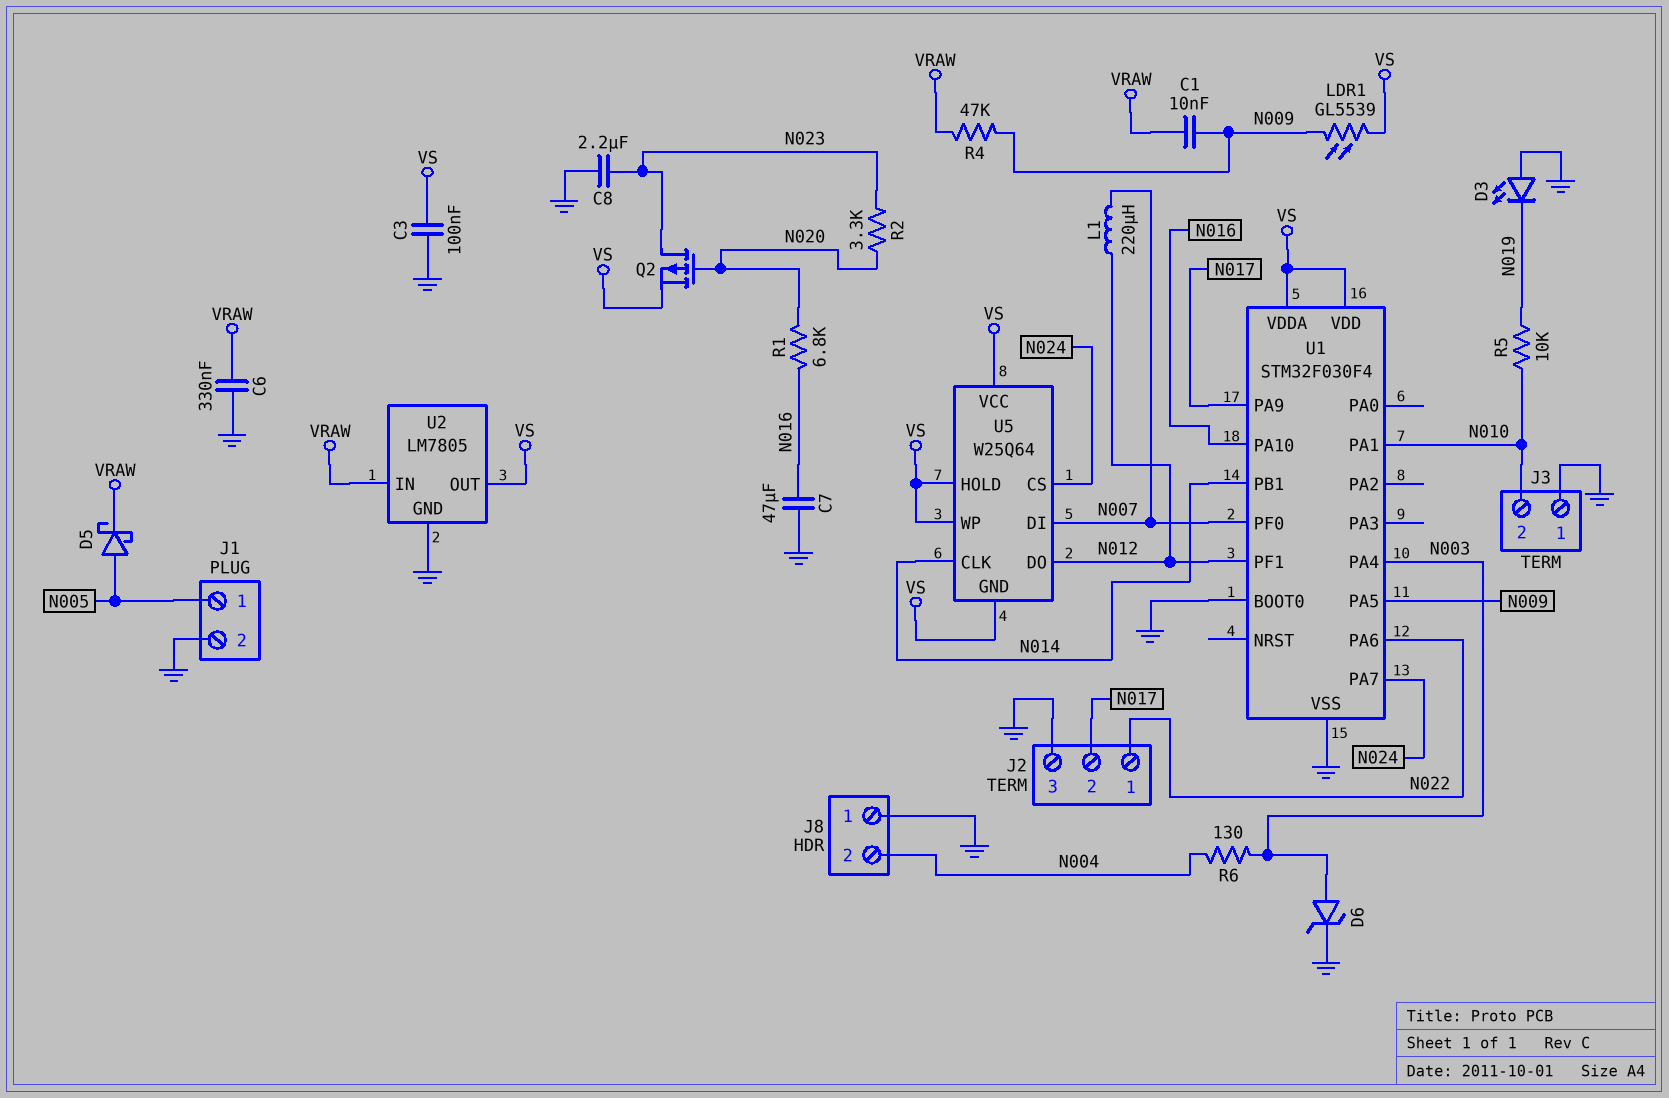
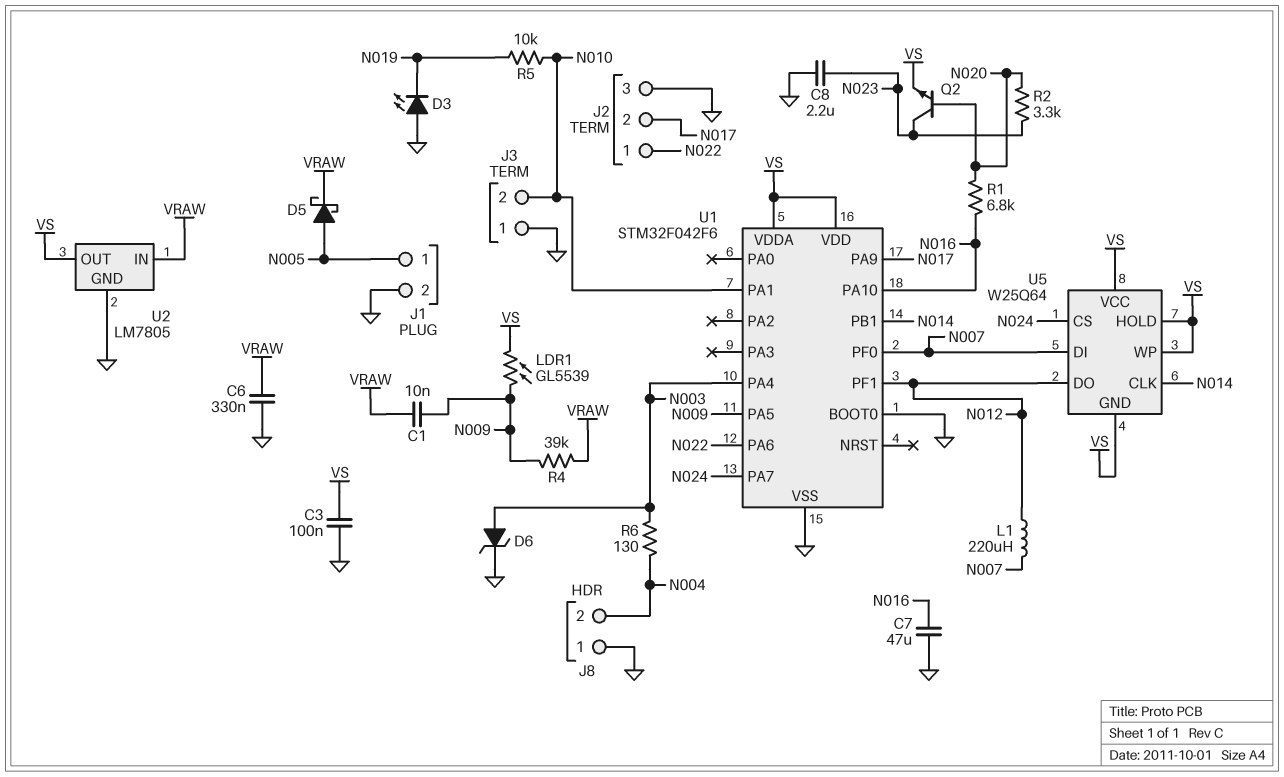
Q2: PMOS (G N020, D N023, S VS) -> NPN (B N020, C N023, E VS)
R4: 47k (N009, VRAW) -> 39k (N009, VRAW)
U1: STM32F030F4 -> STM32F042F6

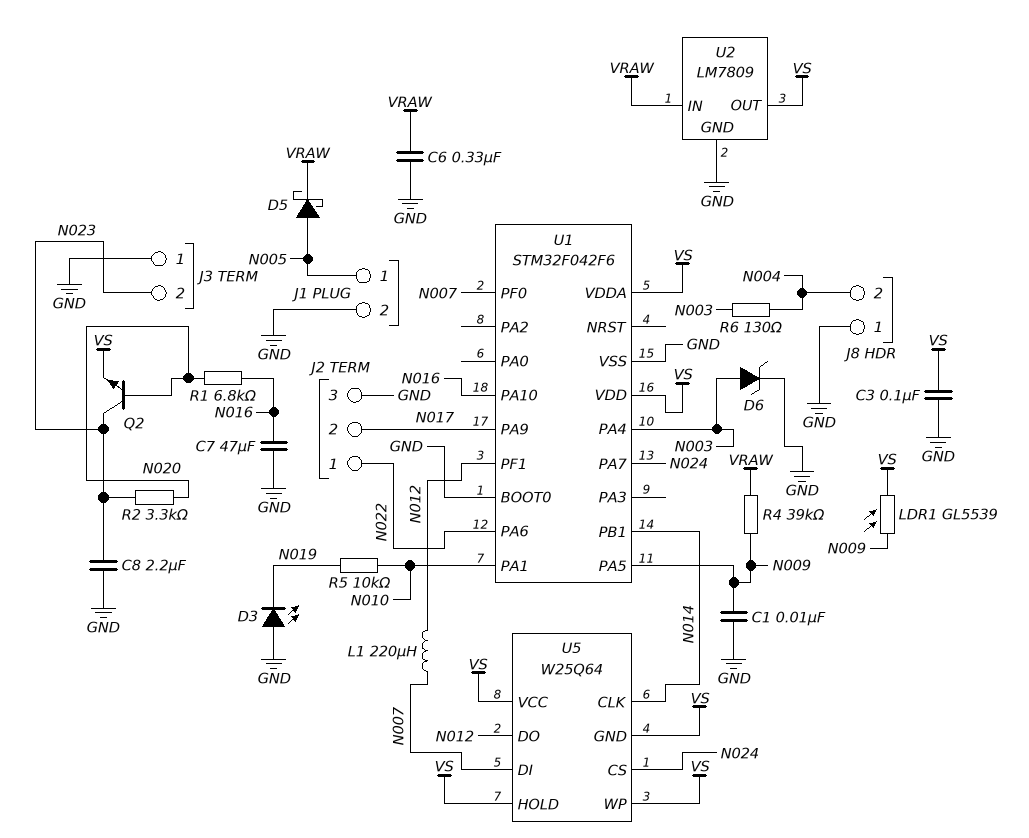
C1: 10nF (N009, VRAW) -> 10nF (GND, N009)
J3 pin 2: N010 -> N023
U2: LM7805 -> LM7809

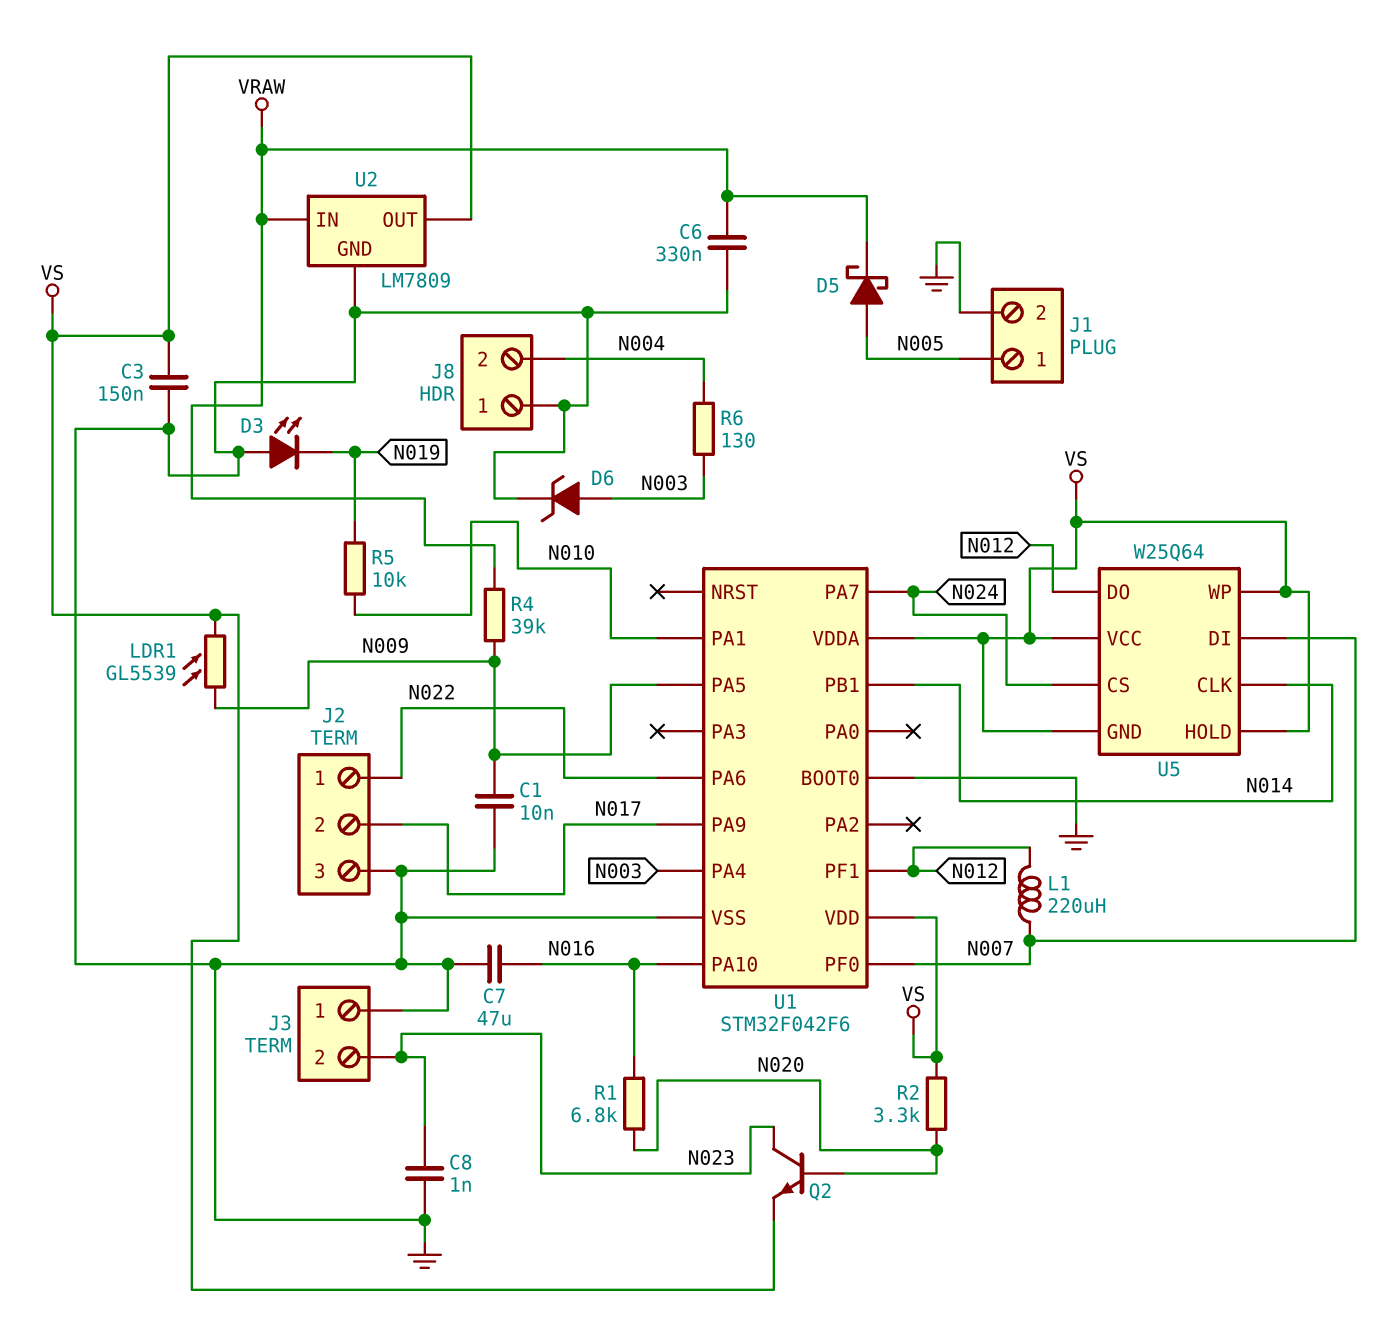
C3: 100nF (GND, VS) -> 150nF (GND, VS)
C8: 2.2uF (GND, N023) -> 1nF (GND, N023)
R2: 3.3k (N020, N023) -> 3.3k (N020, VS)

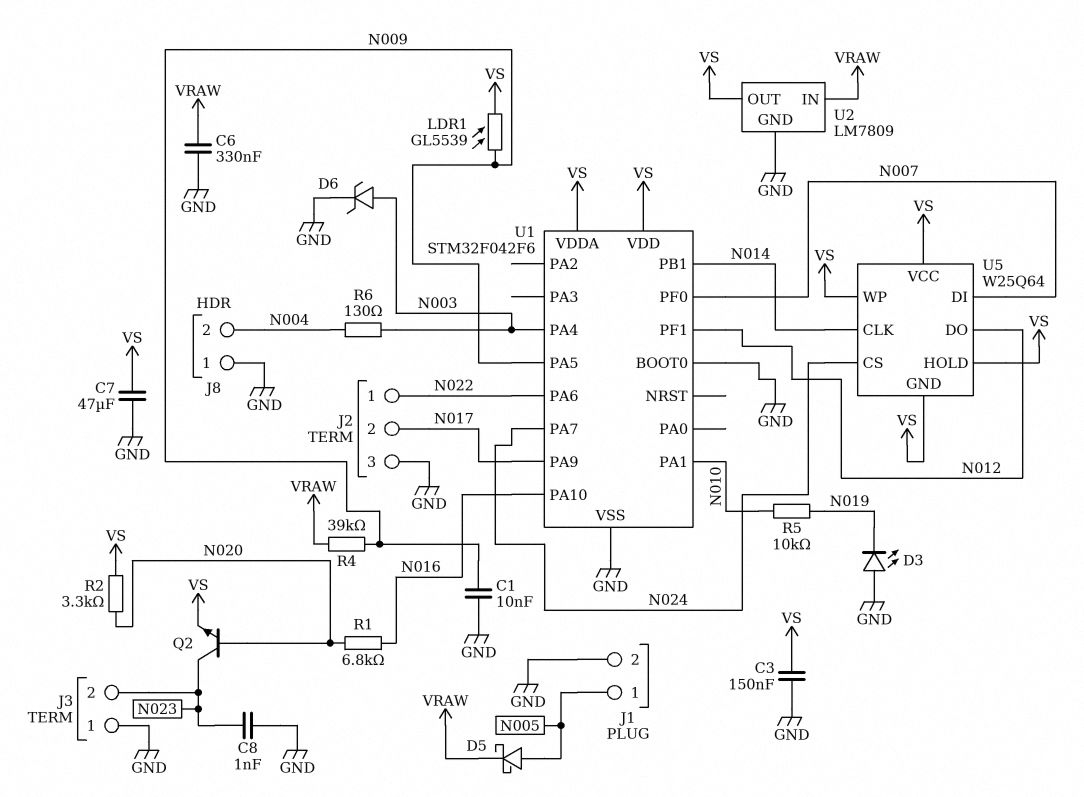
C7: 47uF (GND, N016) -> 47uF (GND, VS)
L1: 220uH (N007, N012) -> none

